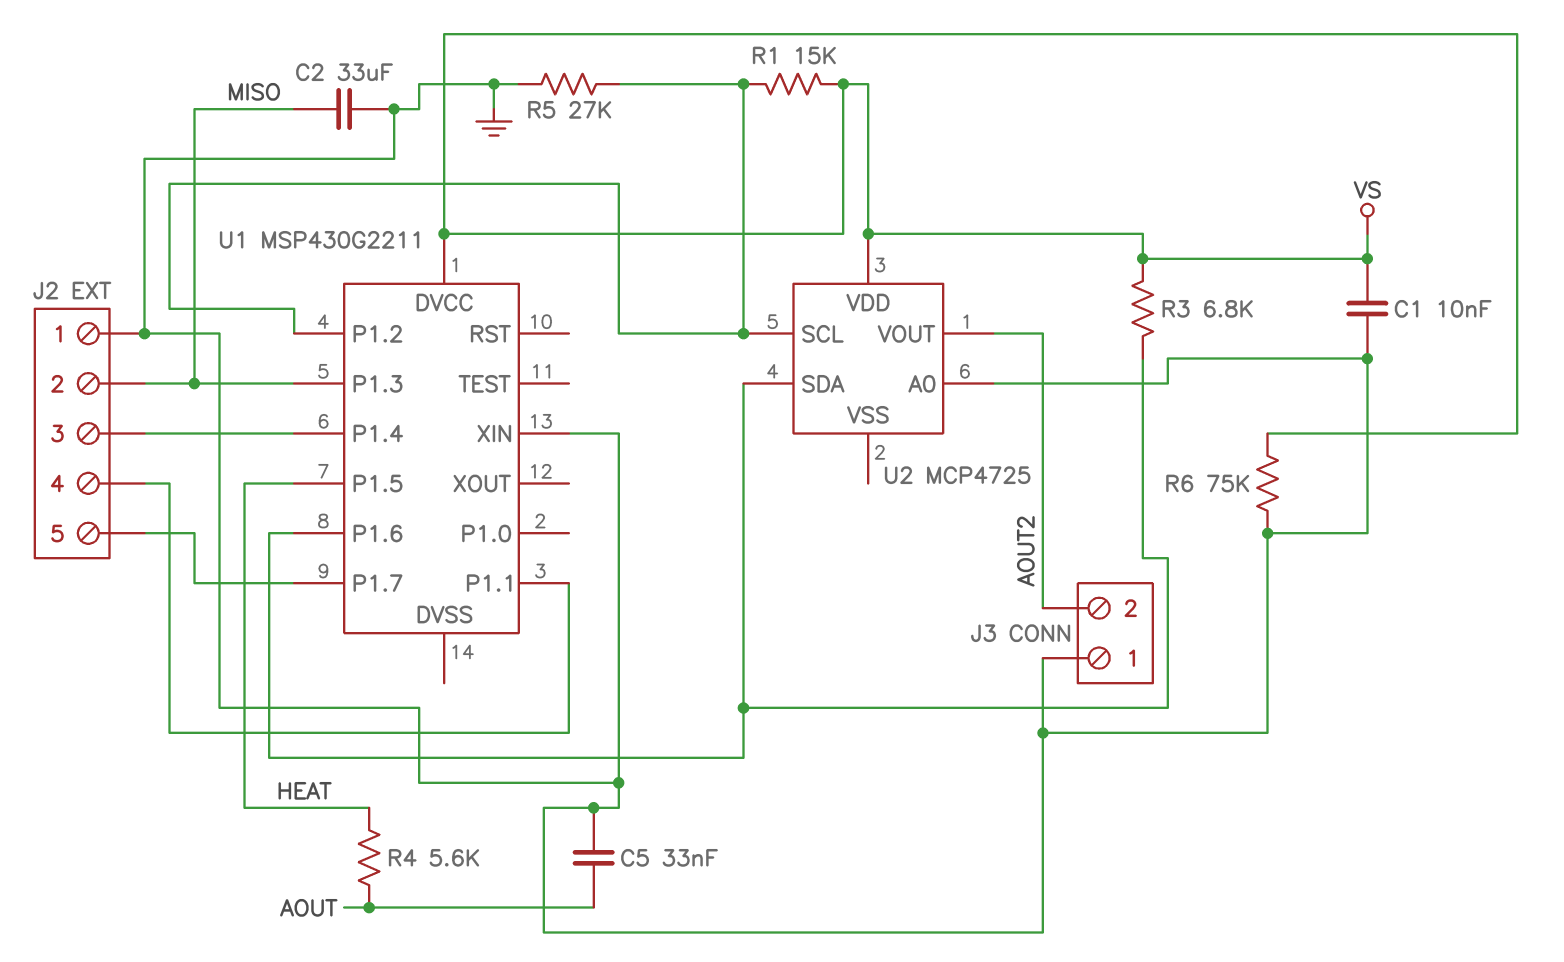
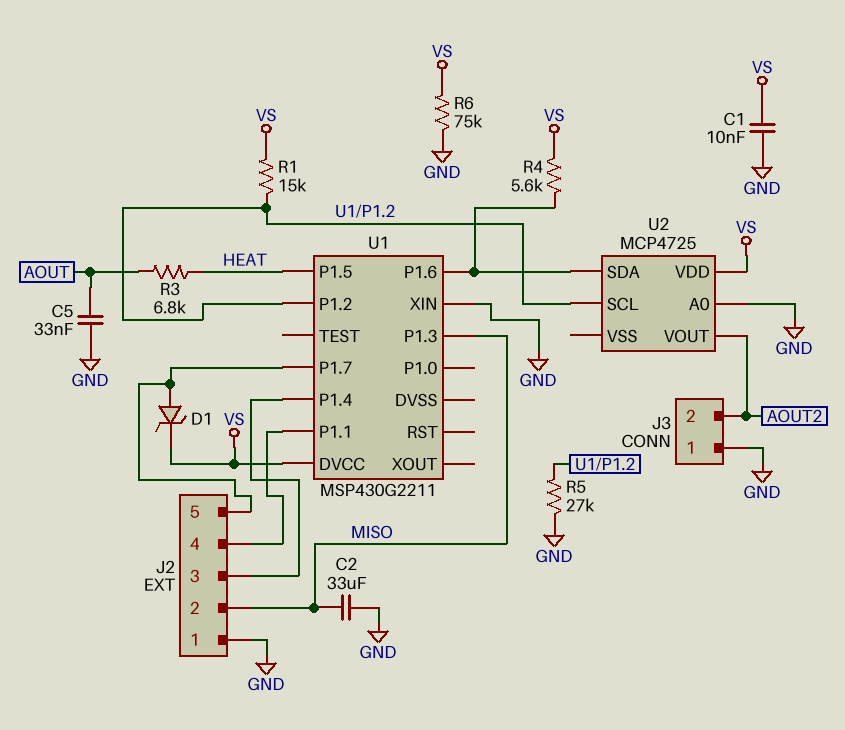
D1: none -> zener (A J2/5, K VS)
R3: 6.8k (U1/P1.6, VS) -> 6.8k (AOUT, HEAT)
R4: 5.6k (AOUT, HEAT) -> 5.6k (U1/P1.6, VS)

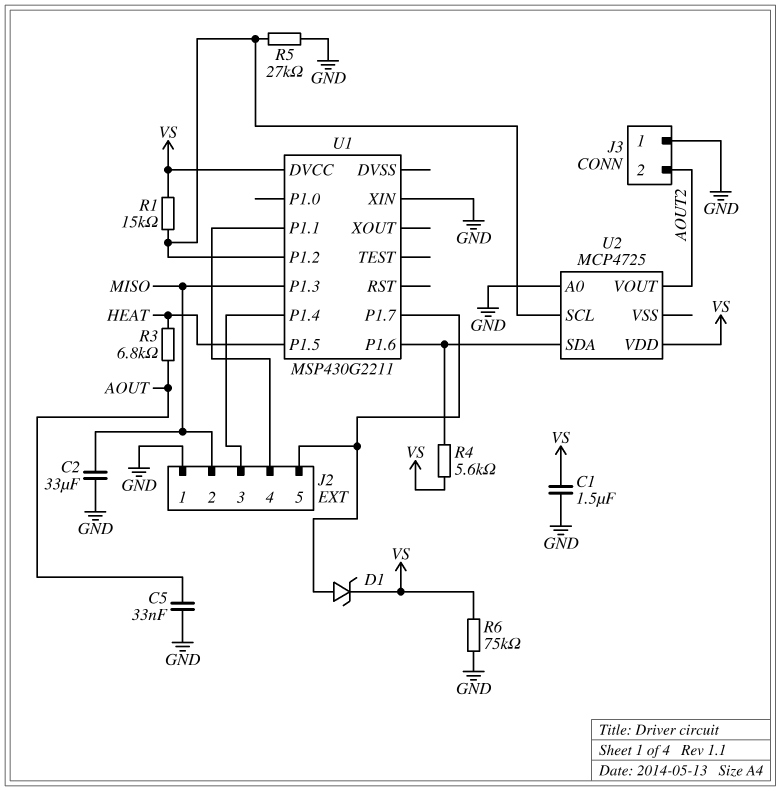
C1: 10nF (GND, VS) -> 1.5uF (GND, VS)

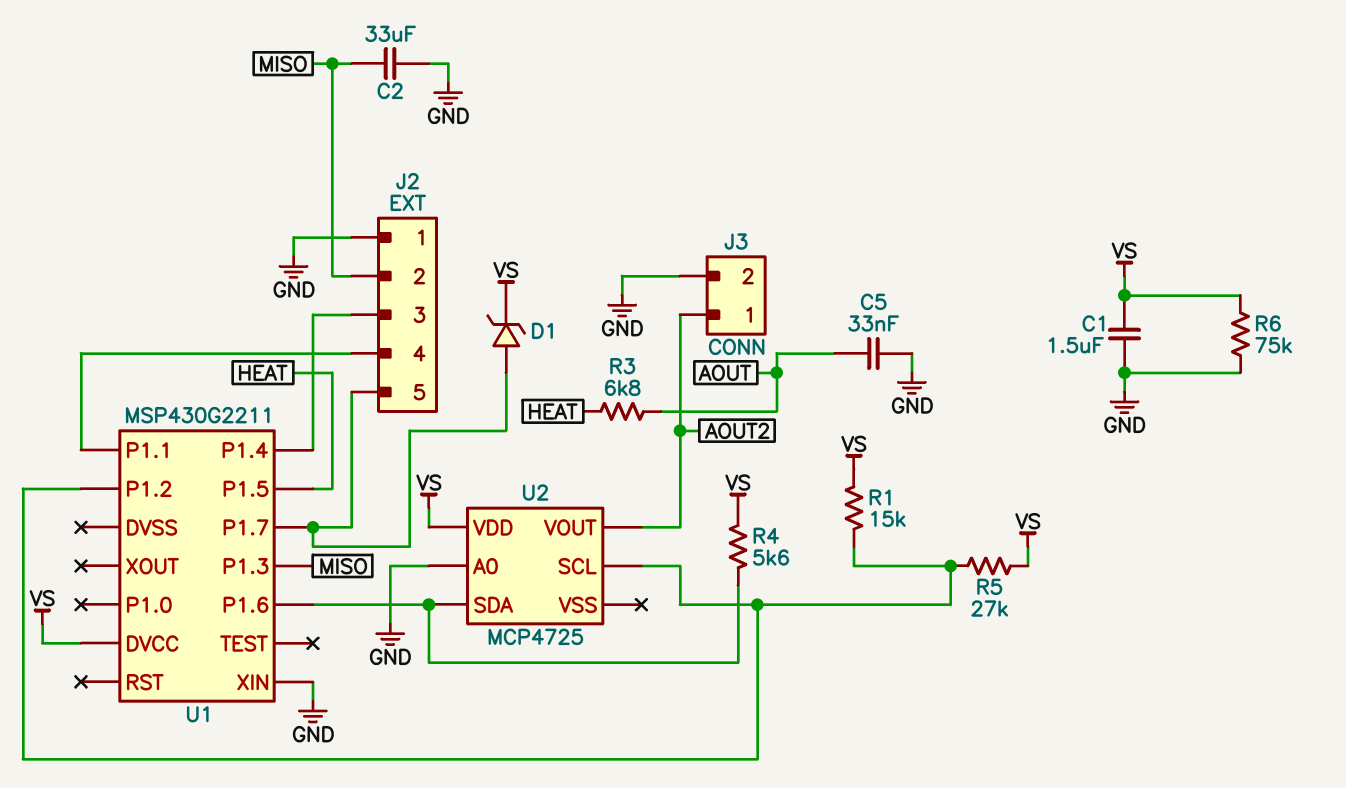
J3 pin 1: GND -> AOUT2
J3 pin 2: AOUT2 -> GND
R5: 27k (GND, U1/P1.2) -> 27k (U1/P1.2, VS)

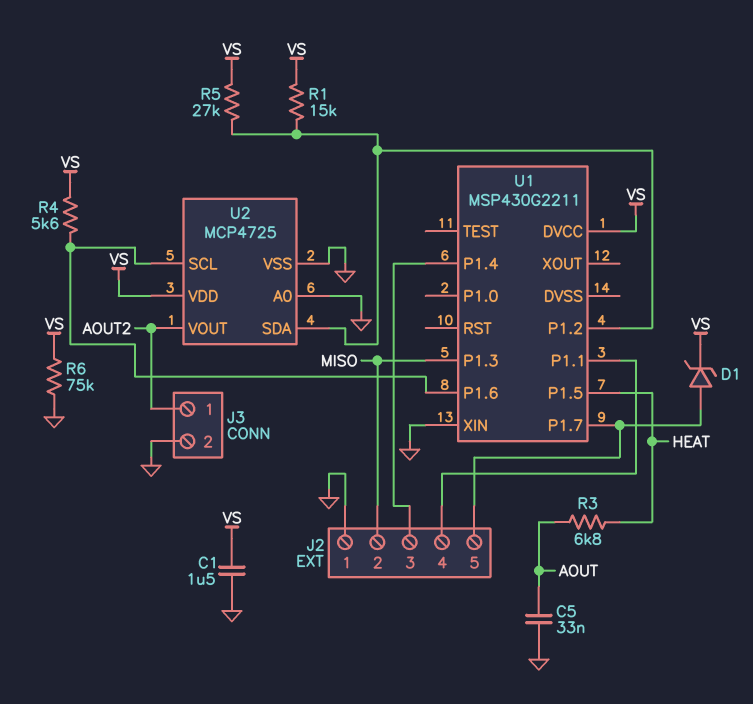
C2: 33uF (GND, MISO) -> none
U2 pin SCL: U1/P1.2 -> U1/P1.6
U2 pin SDA: U1/P1.6 -> U1/P1.2
U2 pin VSS: none -> GND

